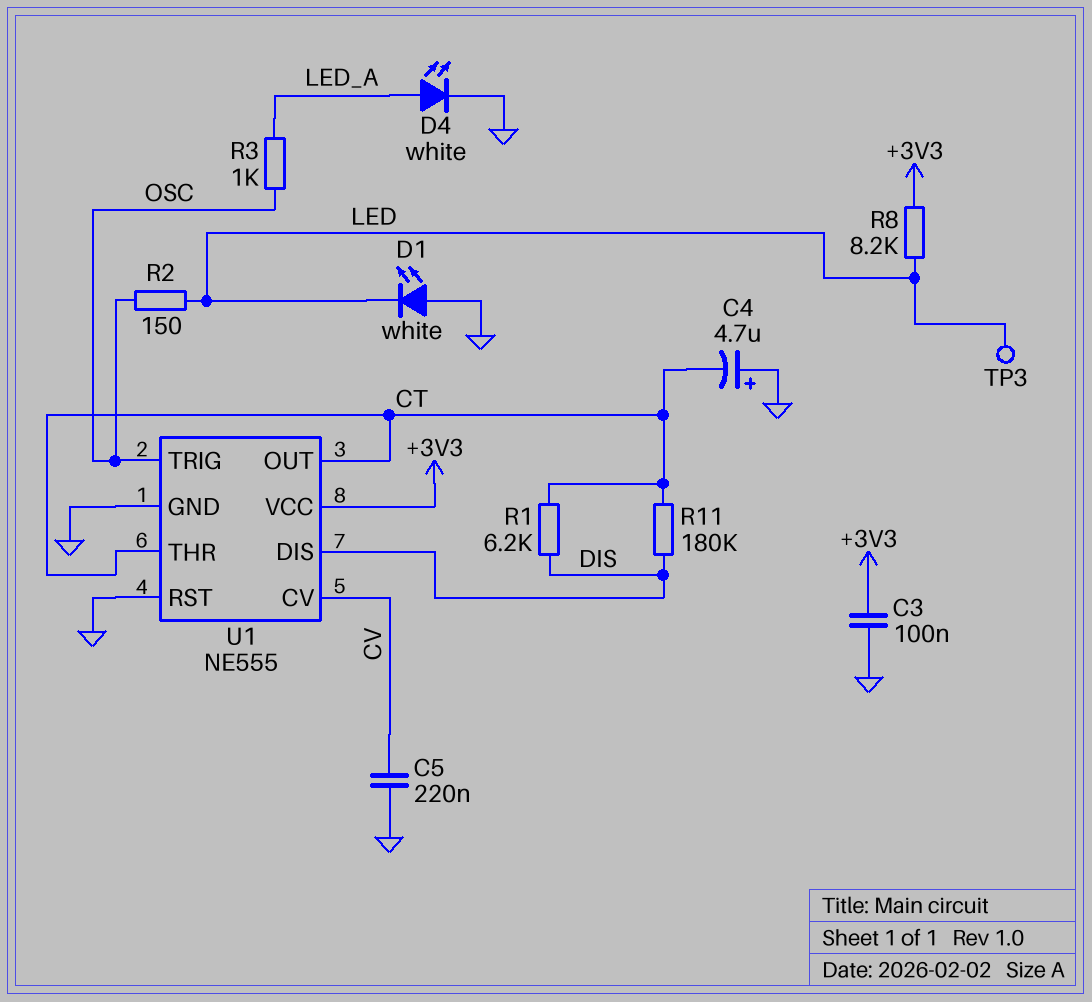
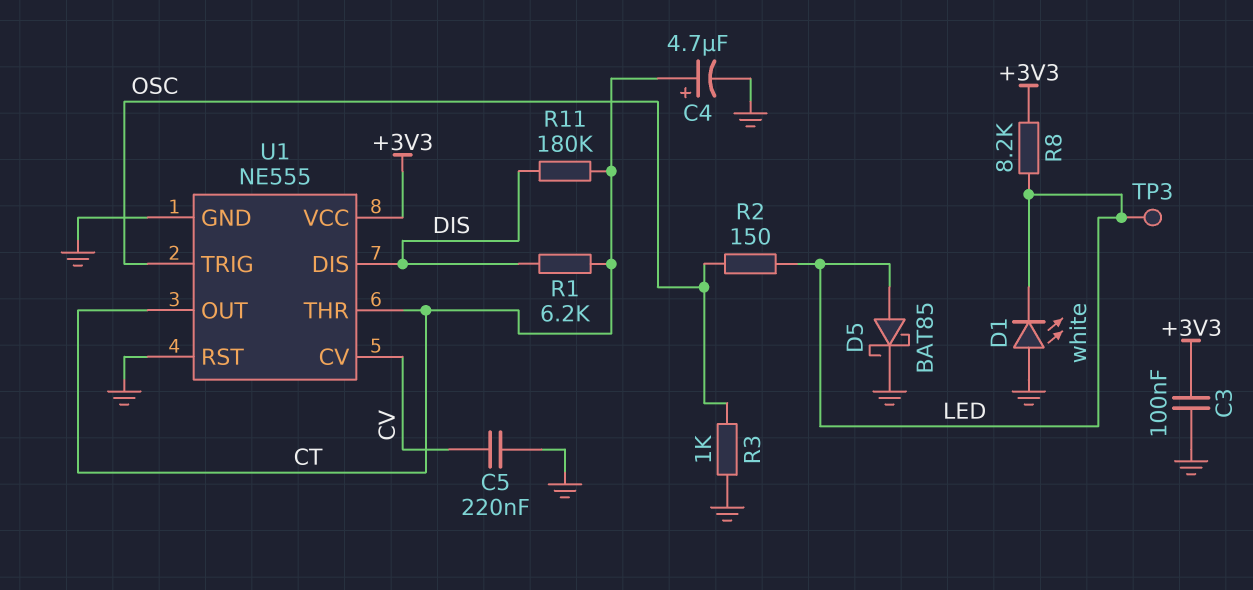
C4: 4.7uF (plus GND, minus CT) -> 4.7uF (plus CT, minus GND)
D4: LED white (A LED_A, K GND) -> none
D5: none -> schottky BAT85 (A LED, K GND)
R3: 1k (LED_A, OSC) -> 1k (GND, OSC)

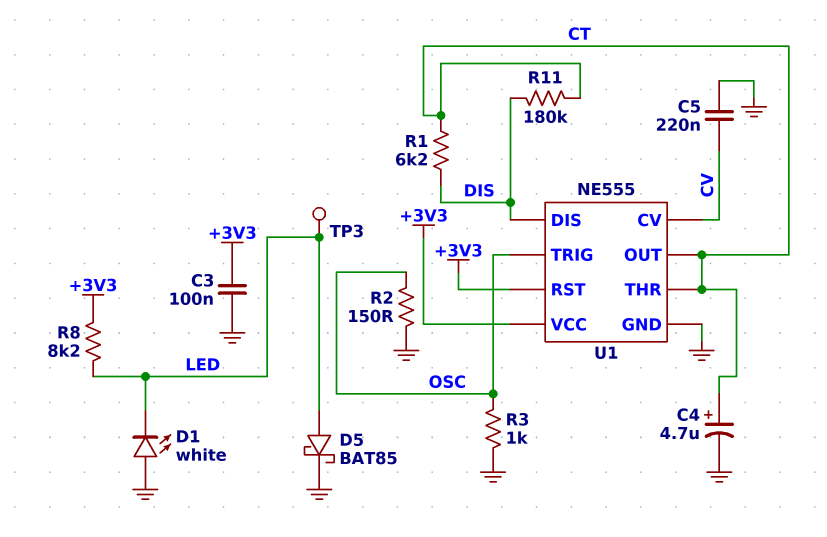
R2: 150 (LED, OSC) -> 150 (GND, OSC)
U1 pin RST: GND -> +3V3

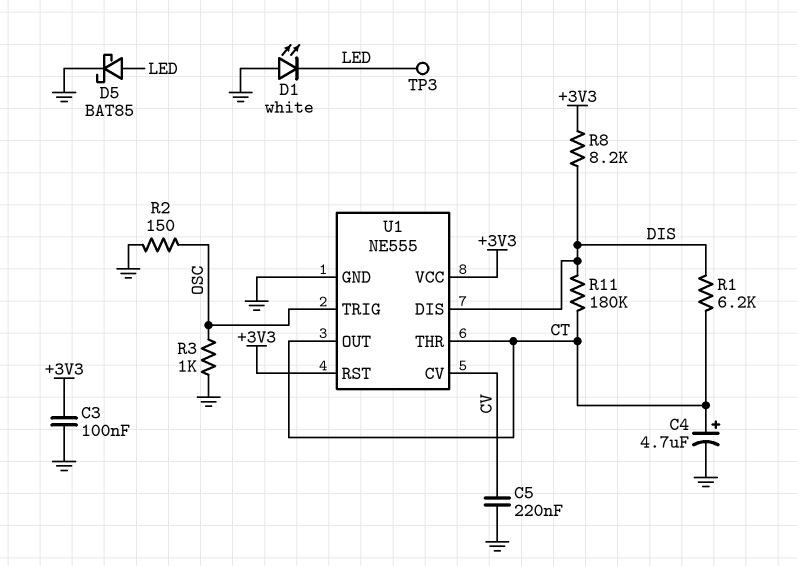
R8: 8.2k (+3V3, LED) -> 8.2k (+3V3, DIS)

